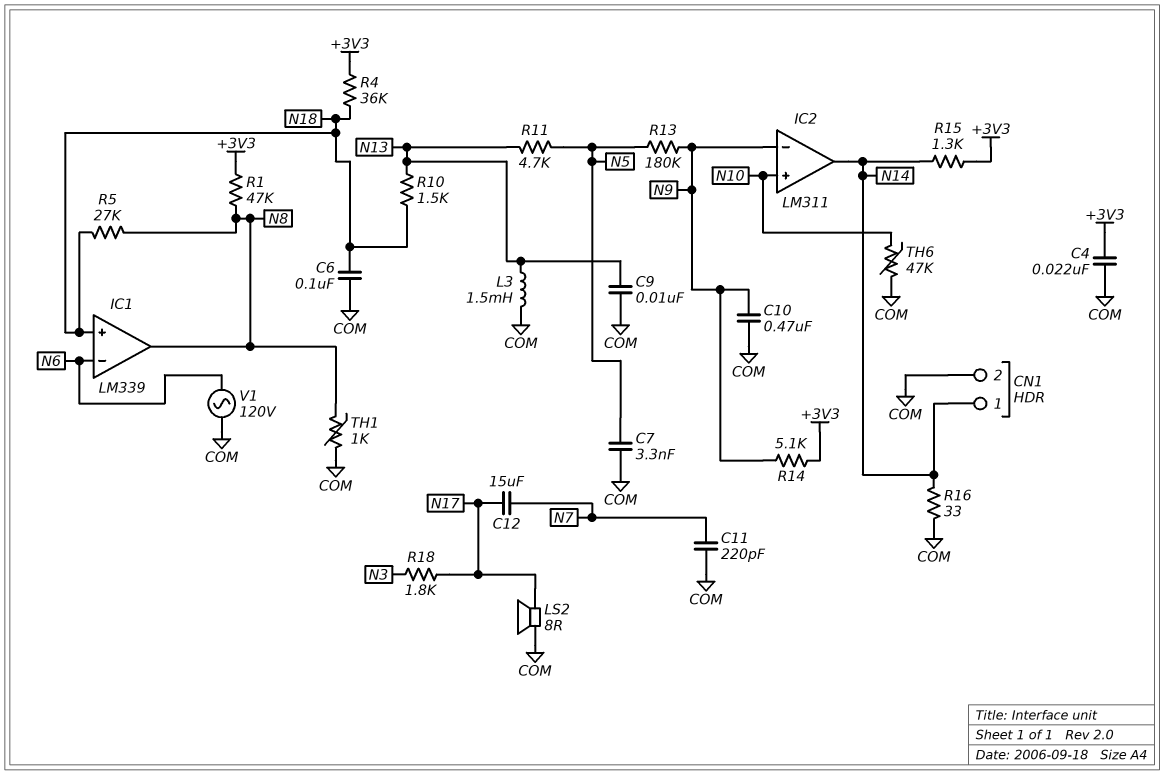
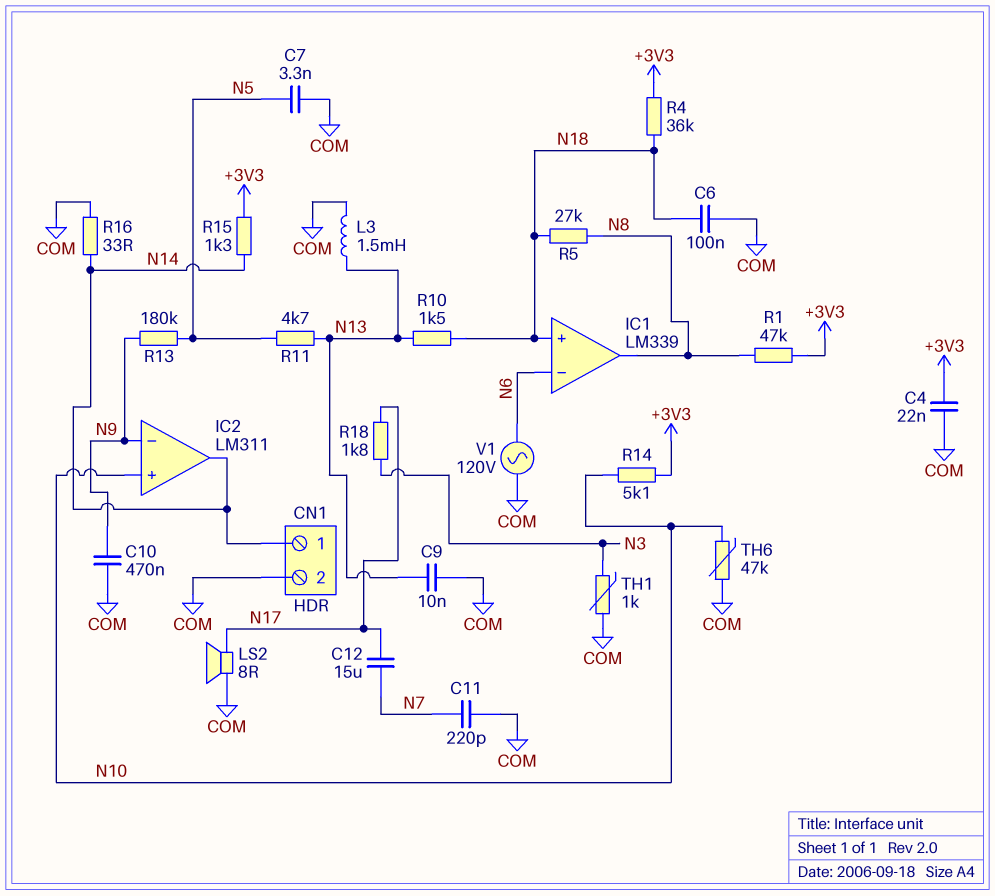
R14: 5.1k (+3V3, N9) -> 5.1k (+3V3, N10)
TH1: 1k (COM, N8) -> 1k (COM, N3)

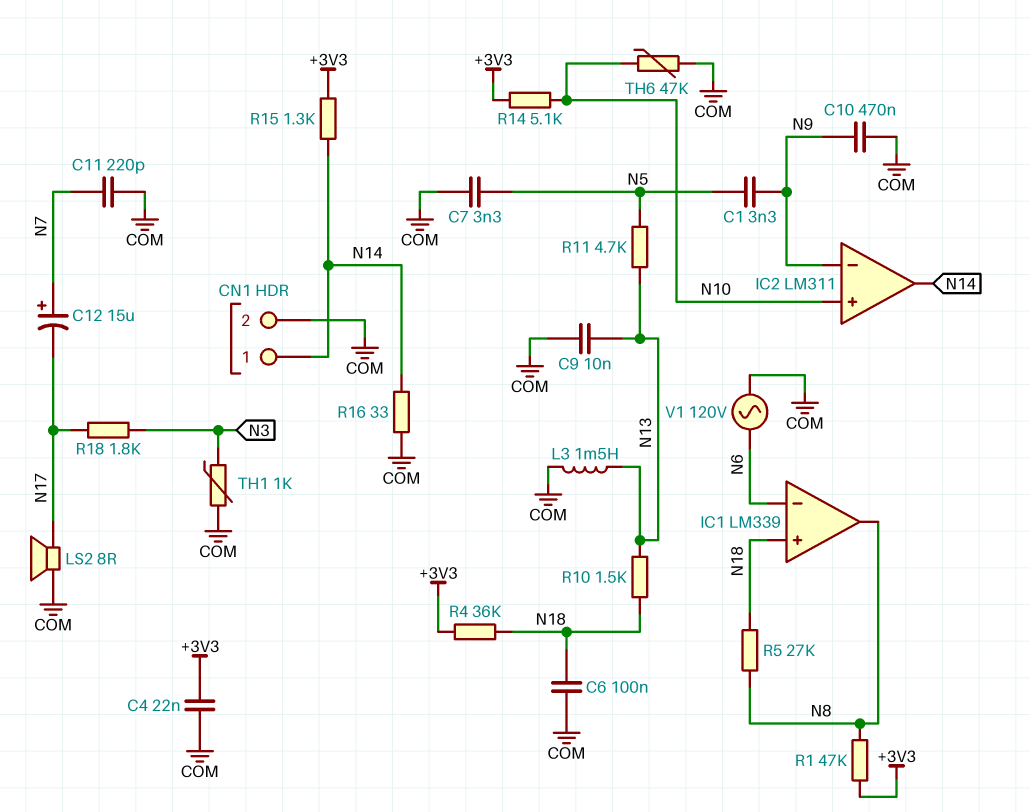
C1: none -> 3.3nF (N5, N9)
C12: 15uF (N7, N17) -> 15uF (plus N7, minus N17)
R13: 180k (N5, N9) -> none

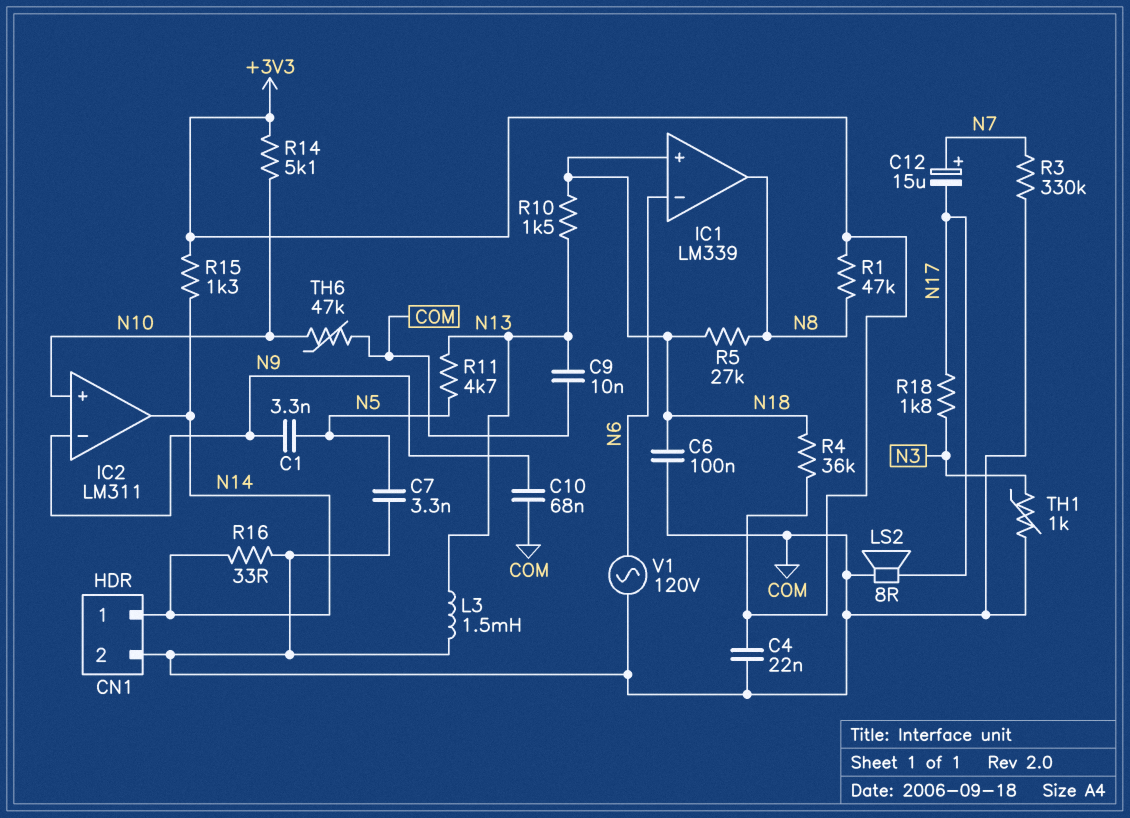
C10: 470nF (COM, N9) -> 68nF (COM, N9)
C11: 220pF (COM, N7) -> none
R3: none -> 330k (COM, N7)

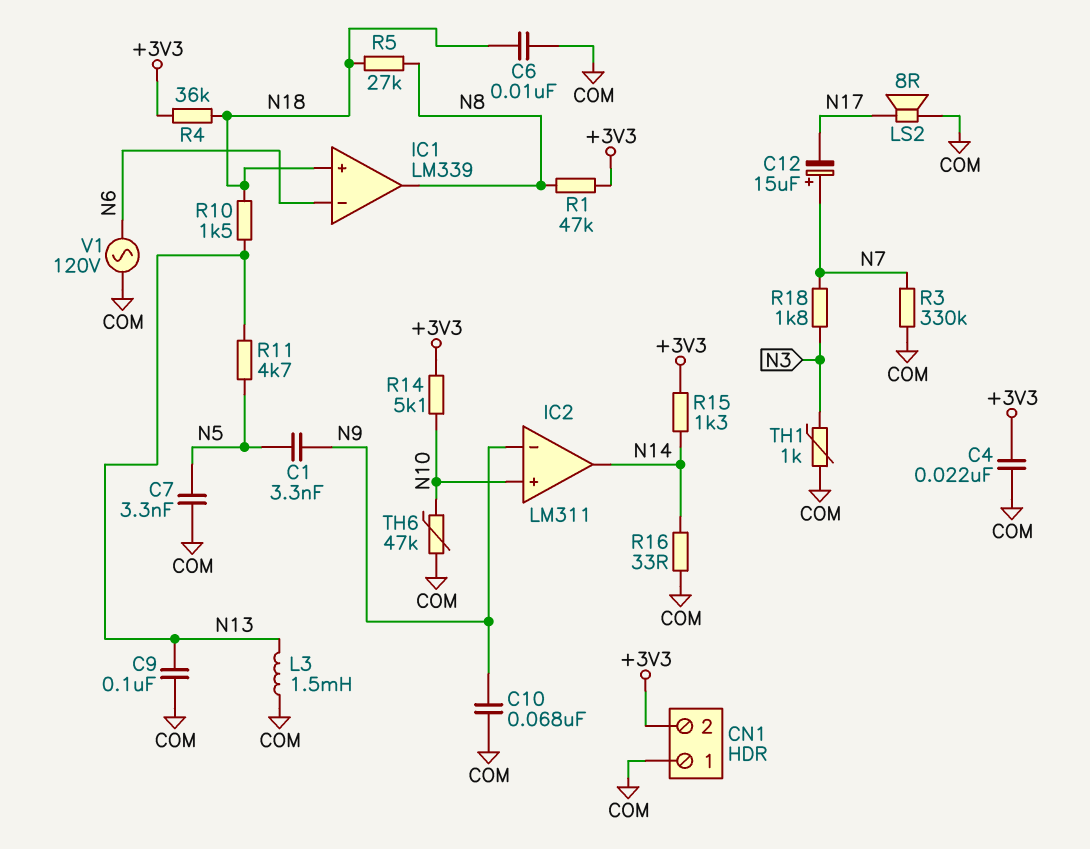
C6: 100nF (COM, N18) -> 10nF (COM, N18)
C9: 10nF (COM, N13) -> 100nF (COM, N13)
CN1 pin 1: N14 -> COM
CN1 pin 2: COM -> +3V3
R18: 1.8k (N3, N17) -> 1.8k (N3, N7)

